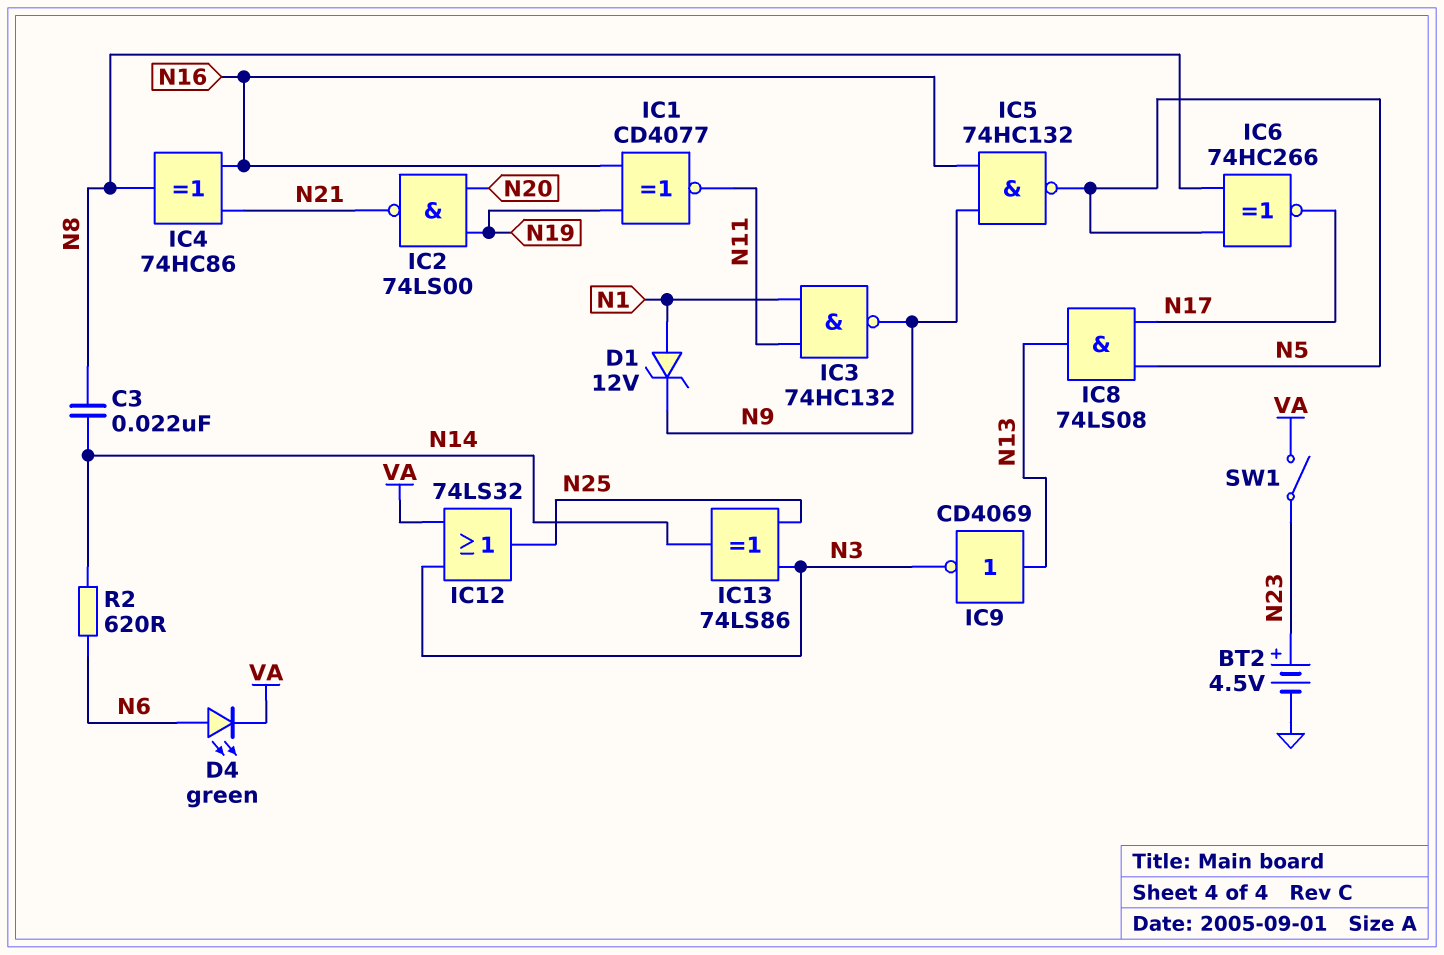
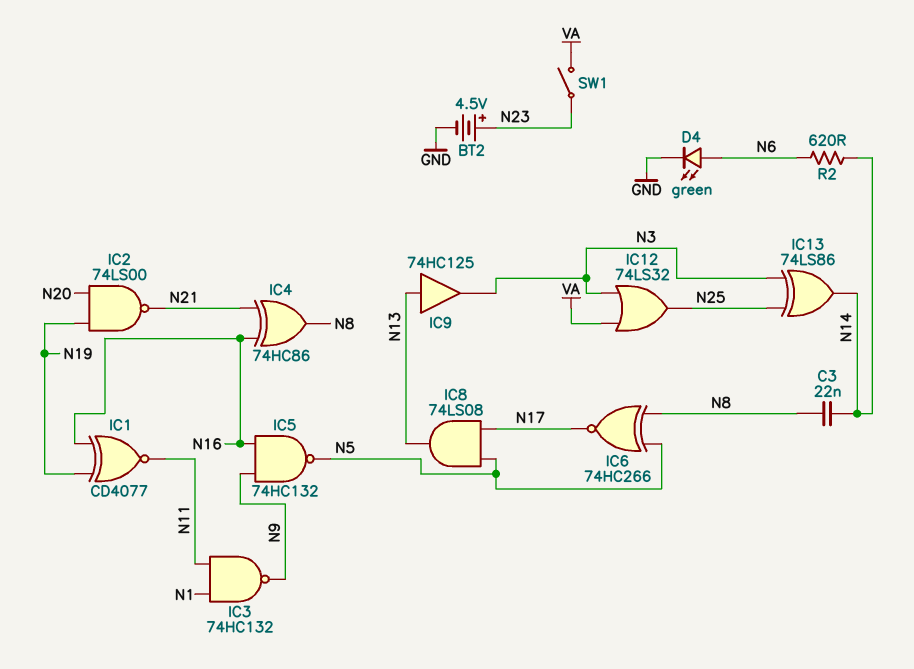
D1: zener 12V (A N1, K N9) -> none
D4: LED green (A N6, K VA) -> LED green (A N6, K GND)
IC9: NOT CD4069 (in N13, out N3) -> buffer 74HC125 (in N13, out N3)

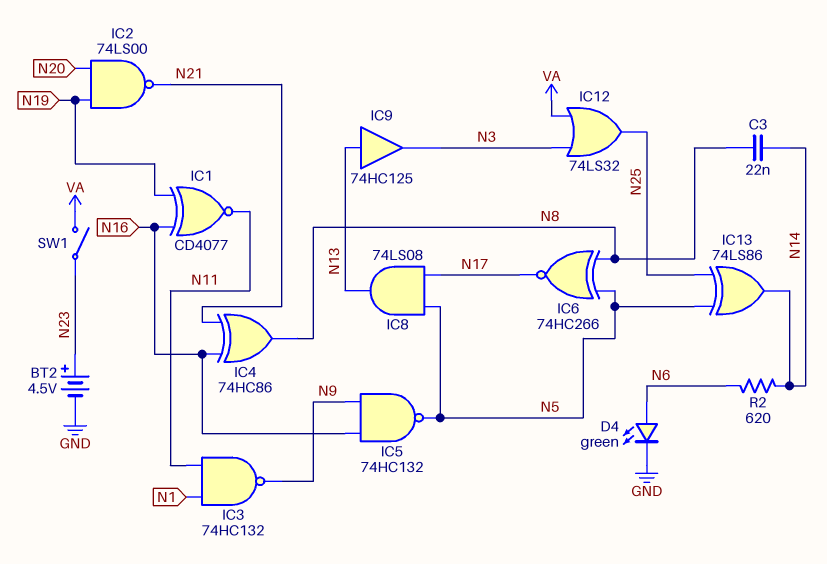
IC13: XOR 74LS86 (in N3, in N25, out N14) -> XOR 74LS86 (in N5, in N25, out N14)

